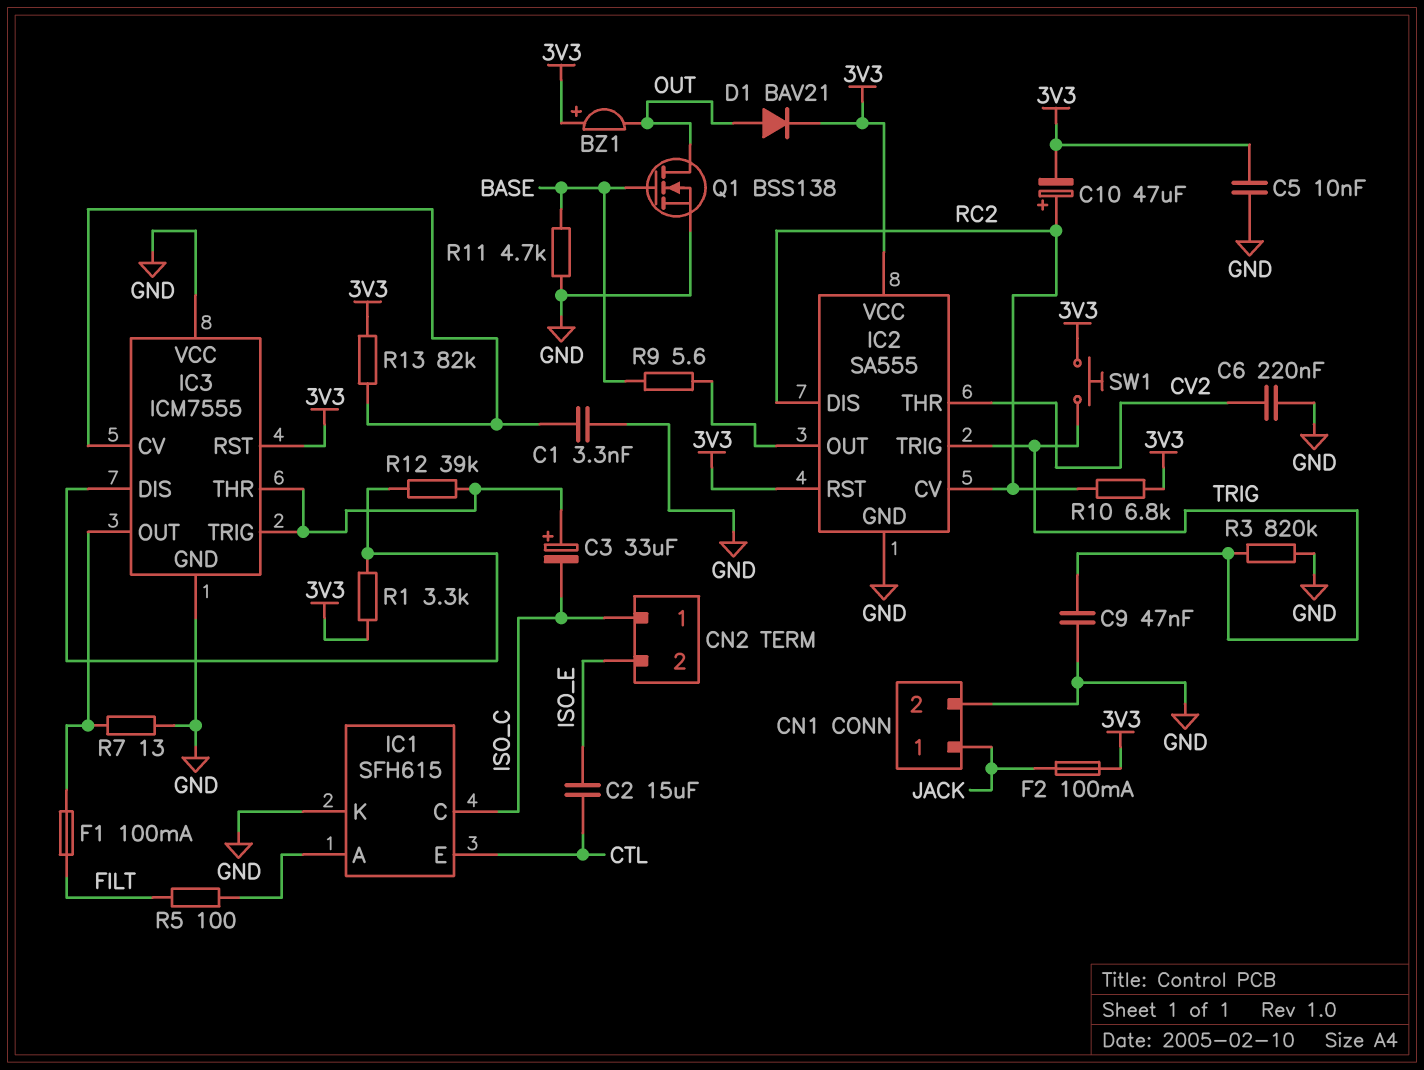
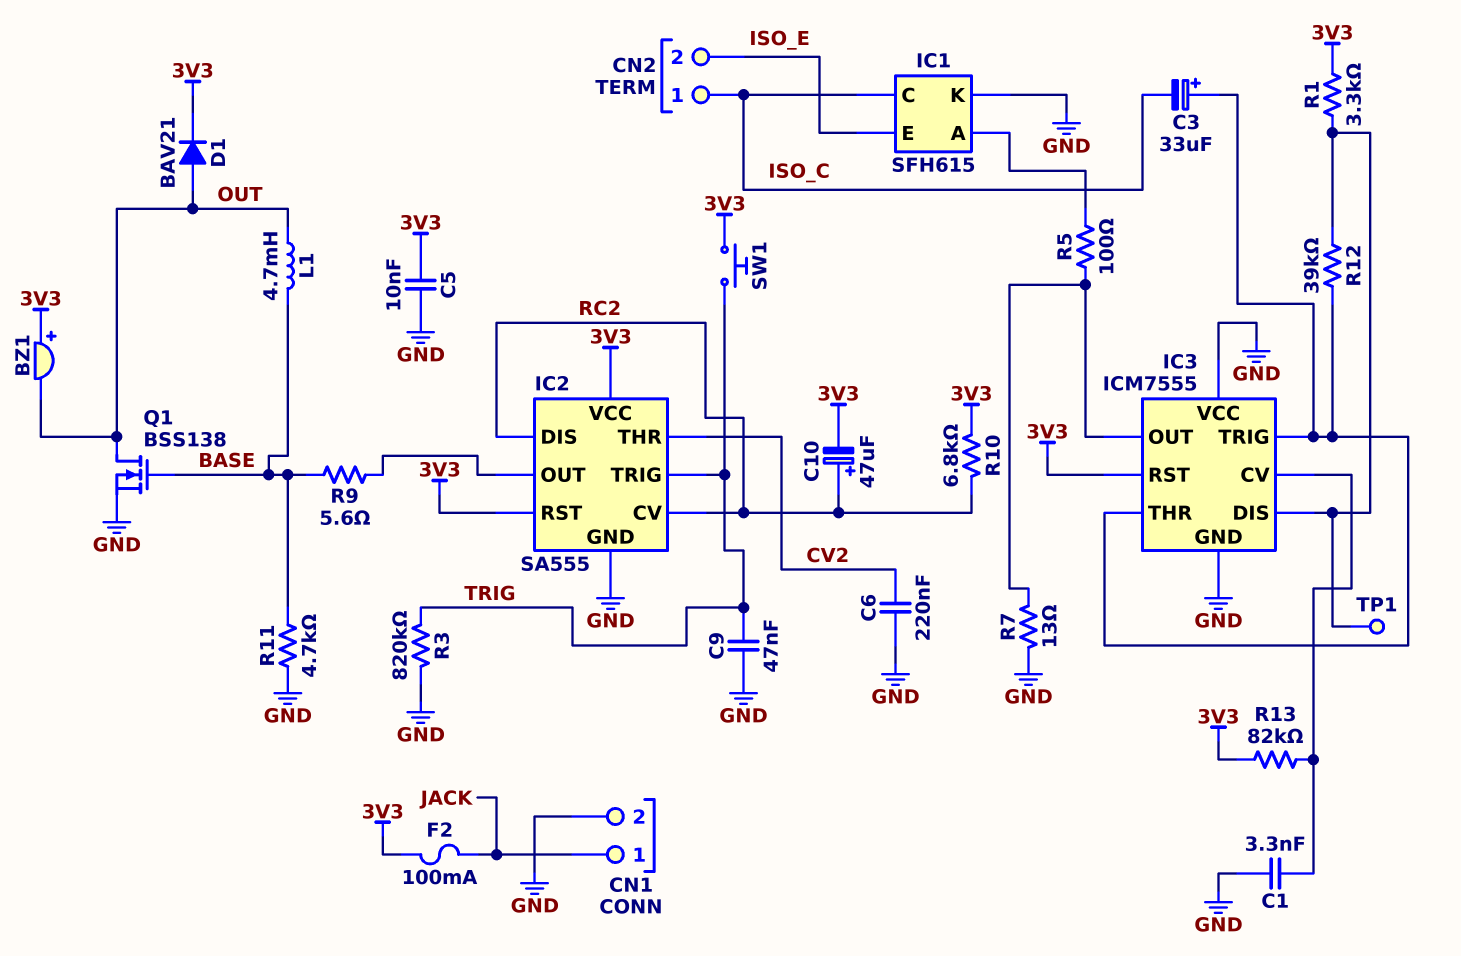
C2: 15uF (CTL, ISO_E) -> none
F1: 100mA (FILT, IC3/OUT) -> none
IC1 pin E: CTL -> ISO_E
L1: none -> 4.7mH (BASE, OUT)
R5: 100 (FILT, IC1/A) -> 100 (IC1/A, IC3/OUT)
TP1: none -> test point (IC3/DIS)

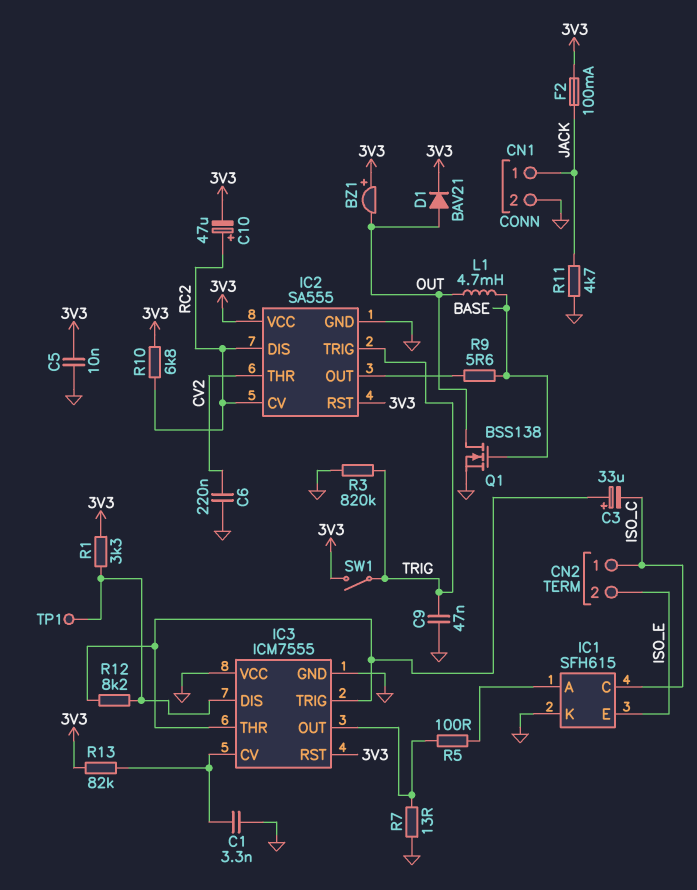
R11: 4.7k (BASE, GND) -> 4.7k (GND, JACK)
R12: 39k (IC3/DIS, IC3/THR) -> 8.2k (IC3/DIS, IC3/THR)
SW1: button (3V3, TRIG) -> switch (3V3, TRIG)

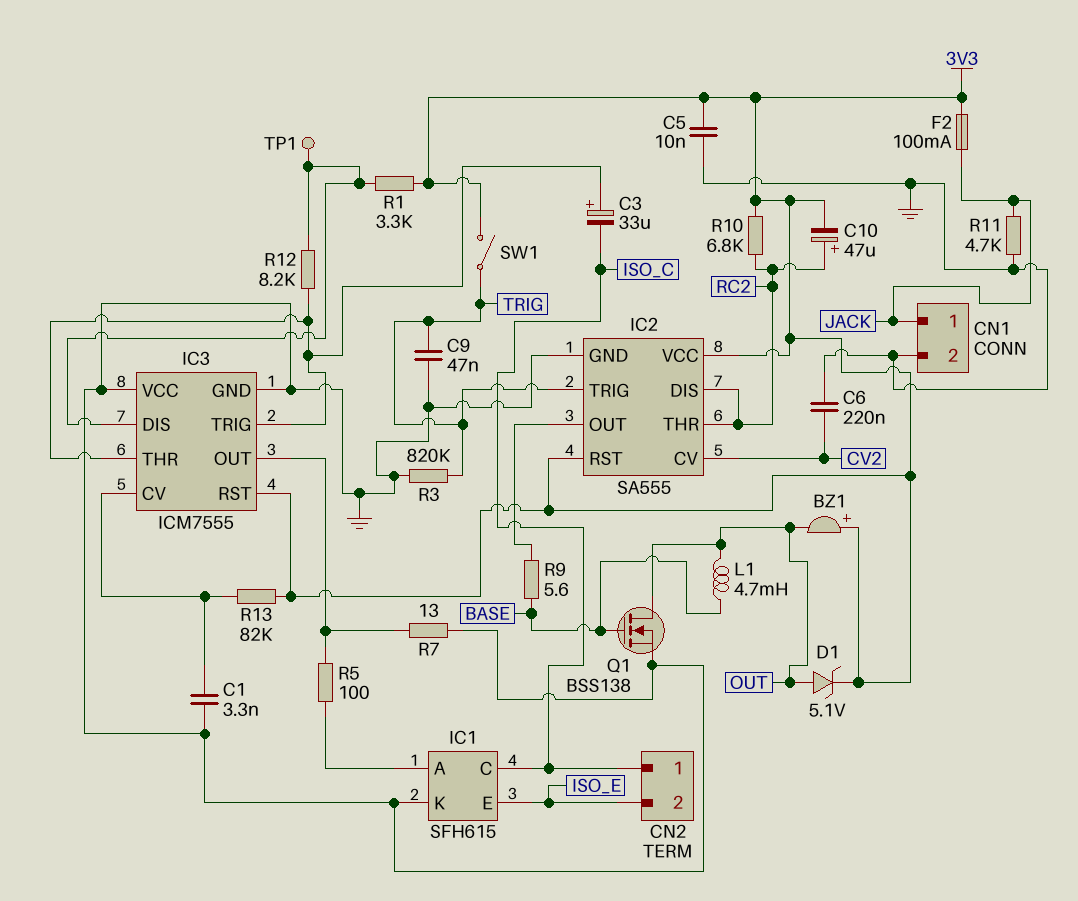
D1: diode BAV21 (A OUT, K 3V3) -> zener 5.1V (A OUT, K 3V3)
IC2 pin CV: RC2 -> CV2
IC2 pin THR: CV2 -> RC2

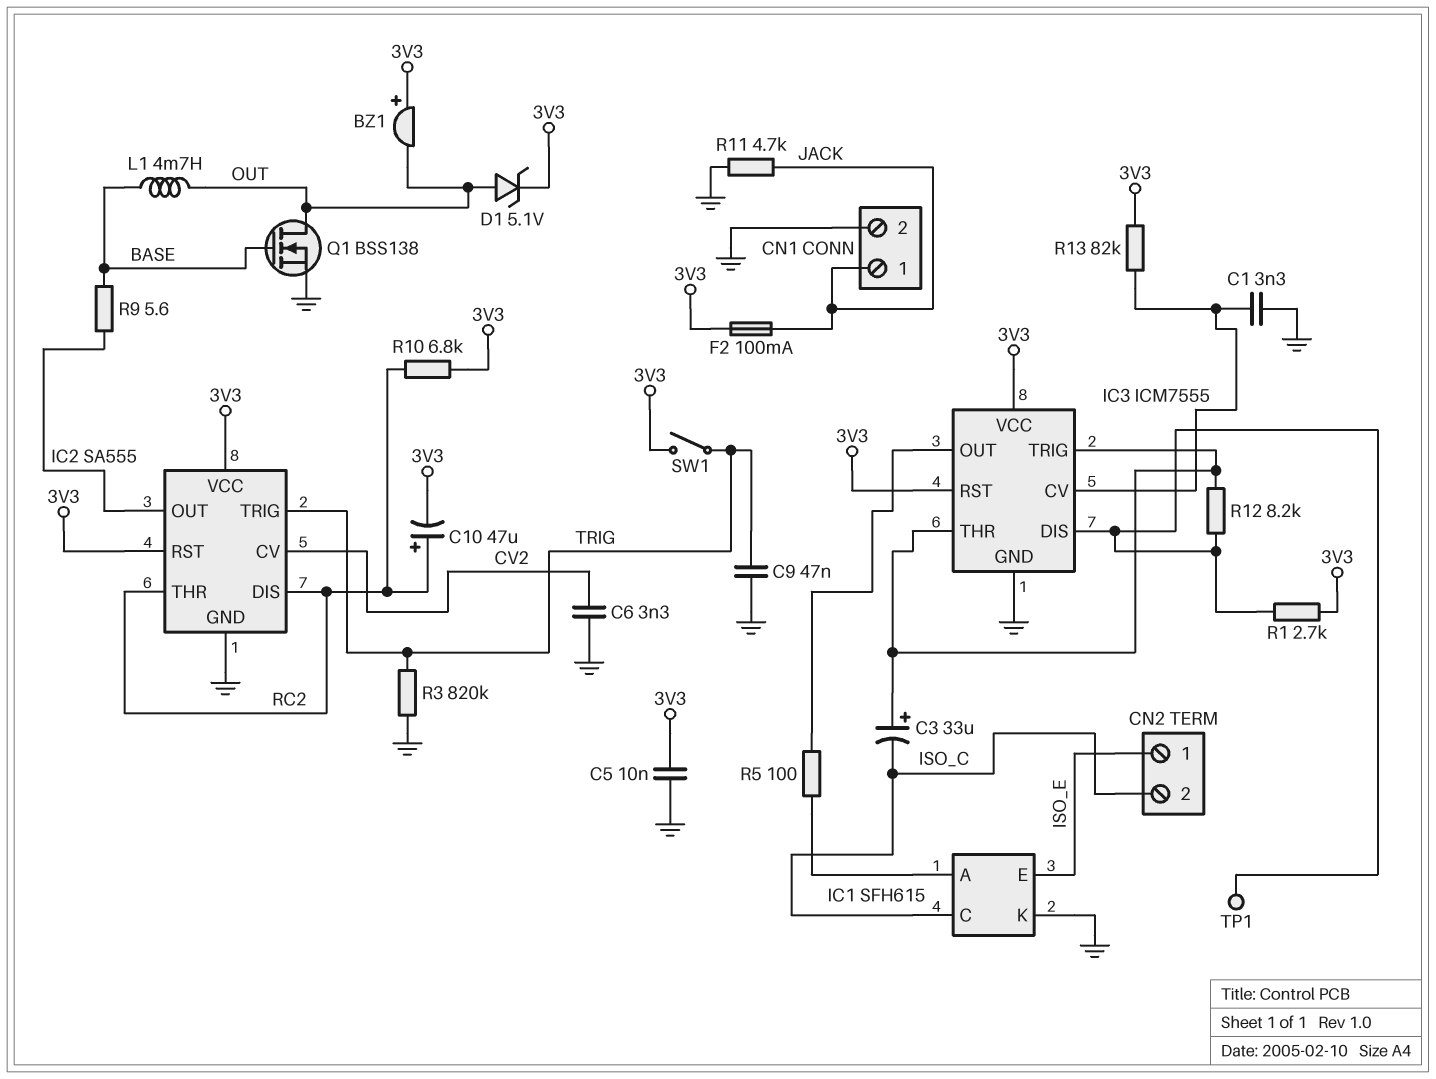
C6: 220nF (CV2, GND) -> 3.3nF (CV2, GND)
CN2 pin 1: ISO_C -> ISO_E
CN2 pin 2: ISO_E -> ISO_C
IC3 pin VCC: GND -> 3V3
R1: 3.3k (3V3, IC3/DIS) -> 2.7k (3V3, IC3/DIS)
R7: 13 (GND, IC3/OUT) -> none

